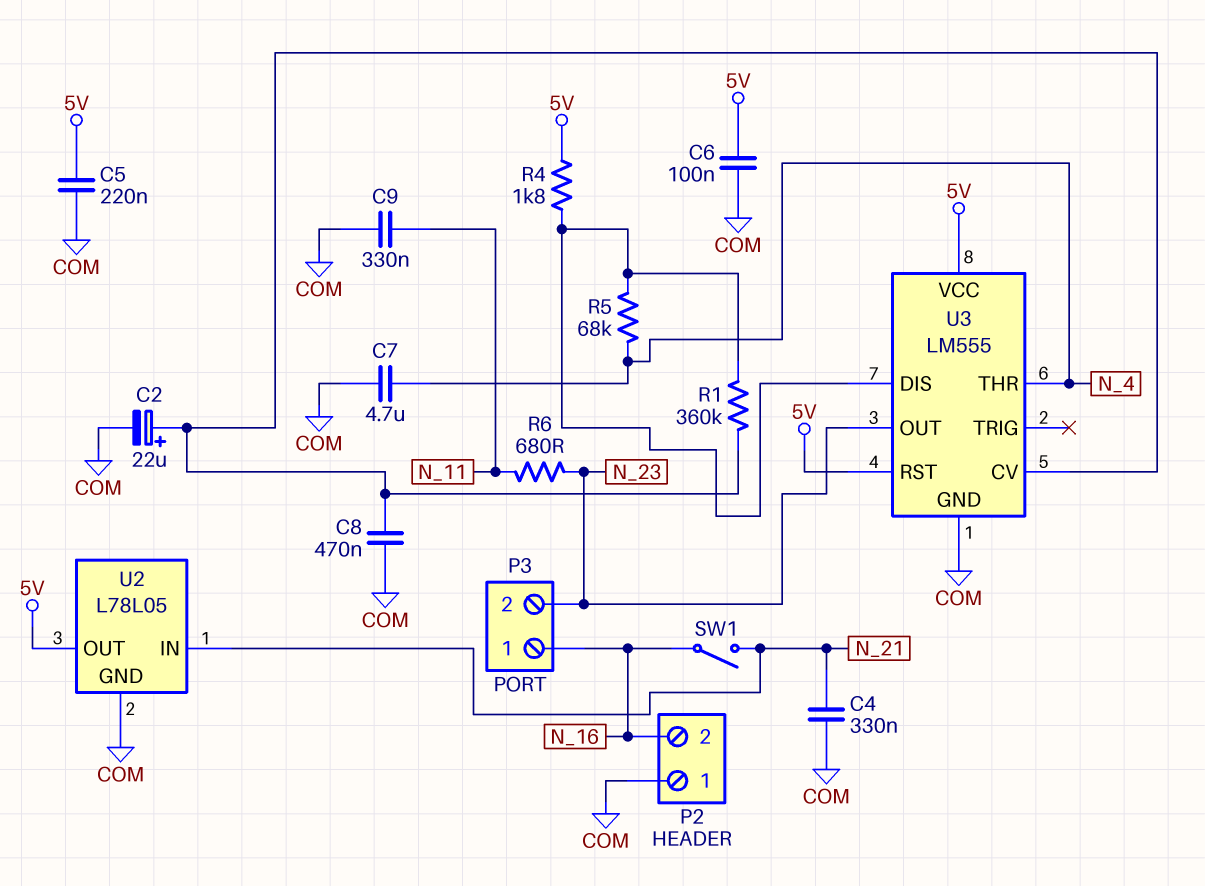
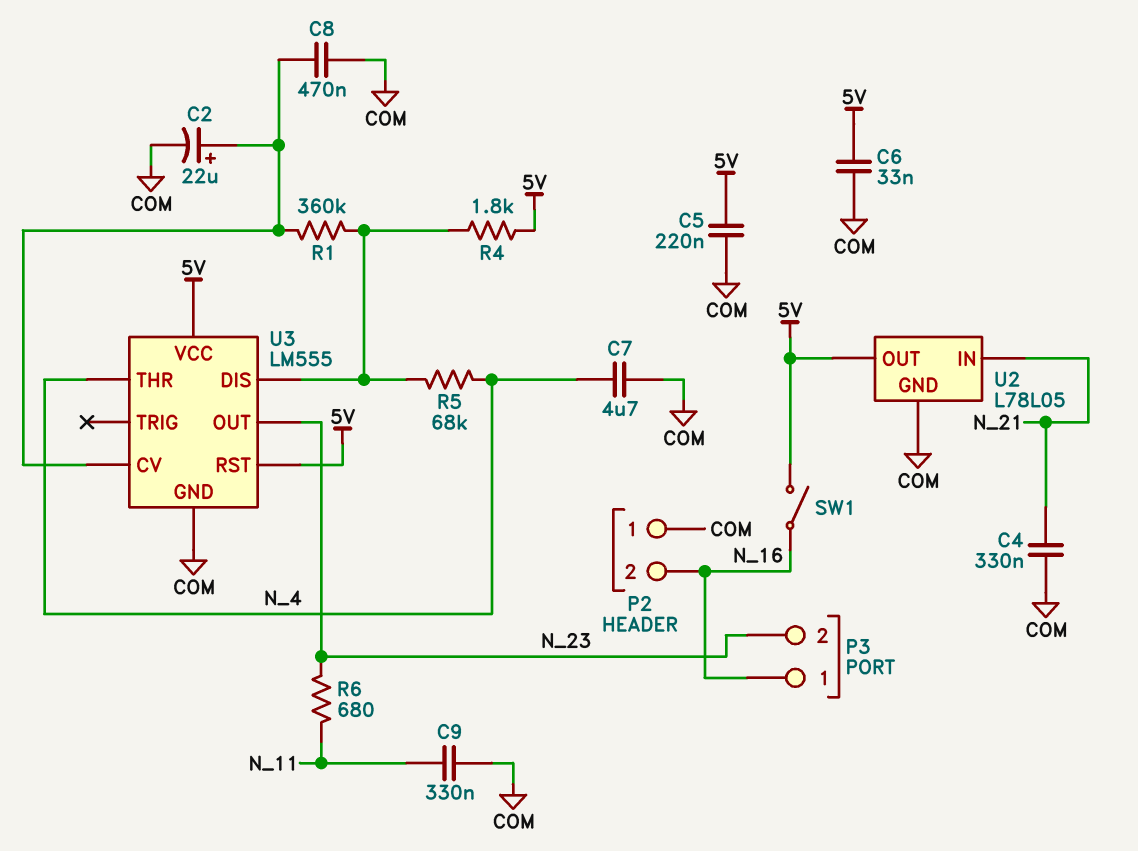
C6: 100nF (5V, COM) -> 33nF (5V, COM)
SW1: switch (N_16, N_21) -> switch (5V, N_16)

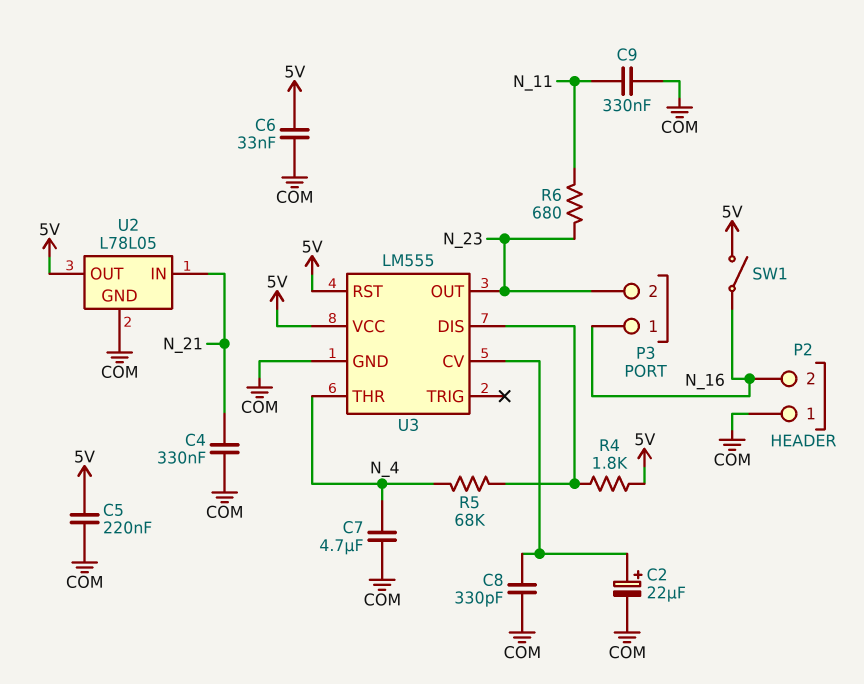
C8: 470nF (COM, U3/CV) -> 330pF (COM, U3/CV)
R1: 360k (U3/CV, U3/DIS) -> none

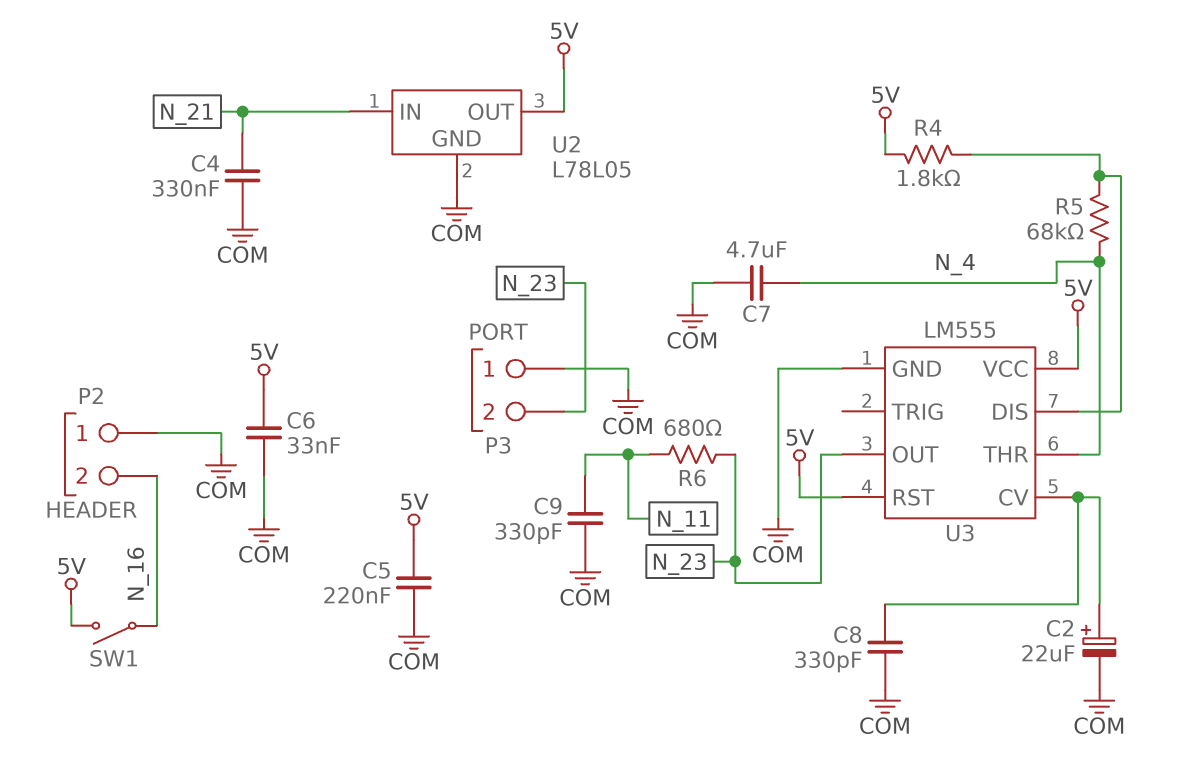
C9: 330nF (COM, N_11) -> 330pF (COM, N_11)
P3 pin 1: N_16 -> COM

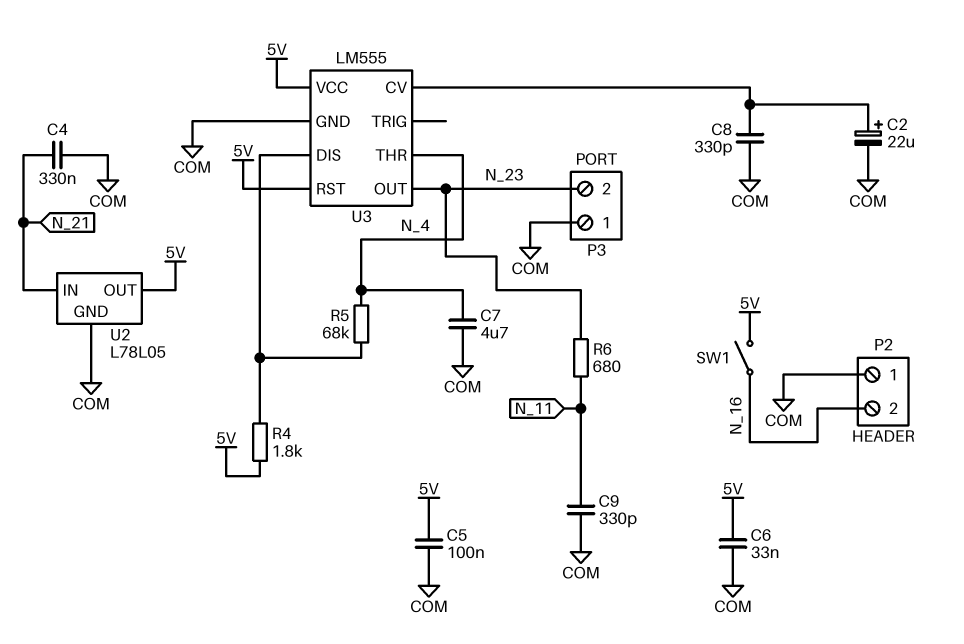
C5: 220nF (5V, COM) -> 100nF (5V, COM)

